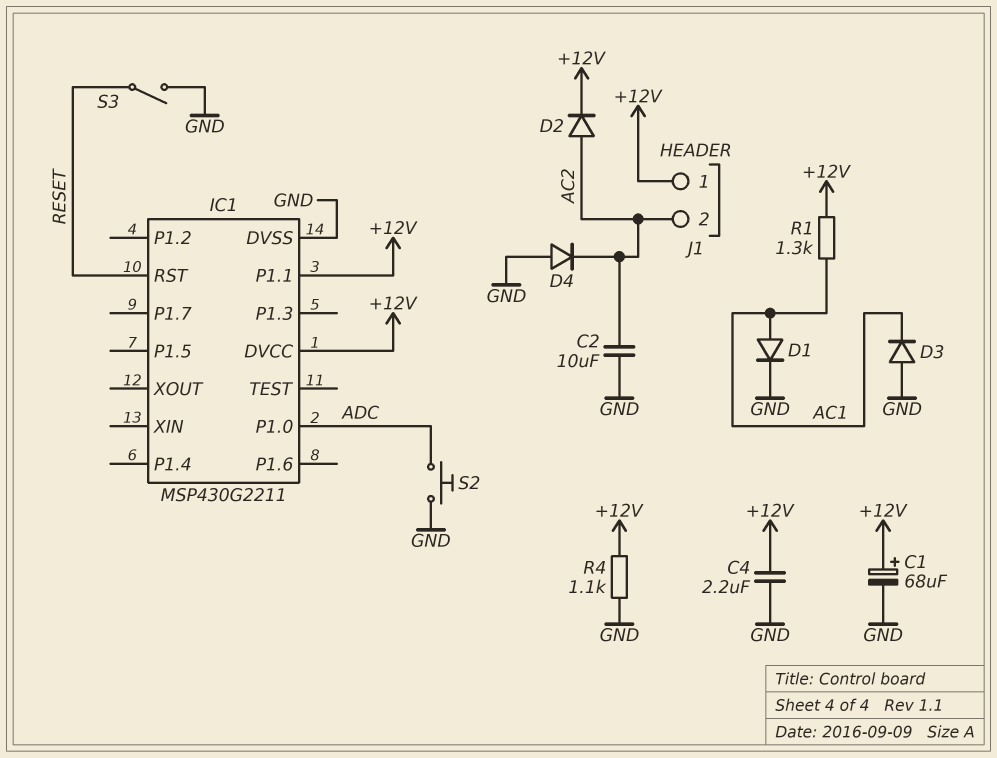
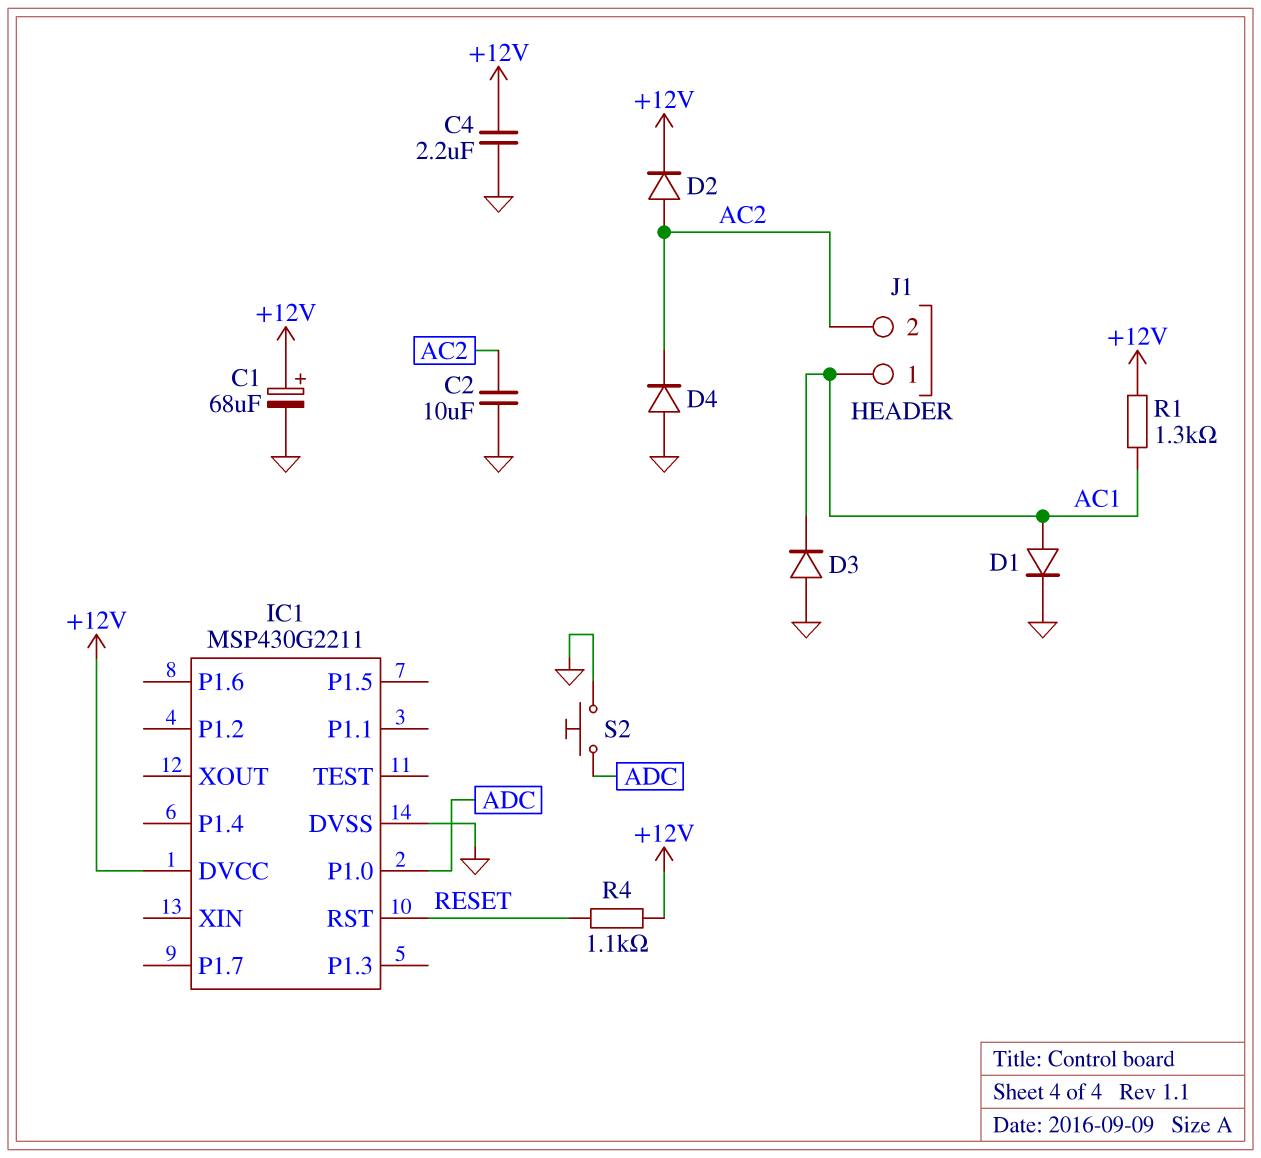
IC1 pin P1.1: +12V -> none
J1 pin 1: +12V -> AC1
R4: 1.1k (+12V, GND) -> 1.1k (+12V, RESET)
S3: switch (GND, RESET) -> none

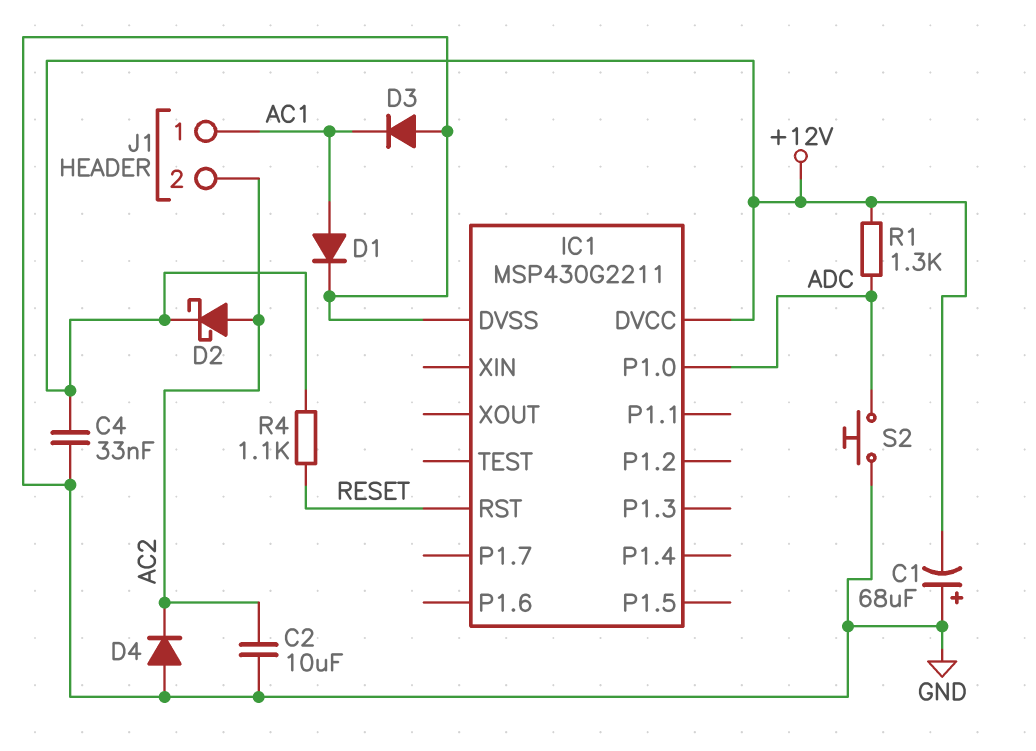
C1: 68uF (plus +12V, minus GND) -> 68uF (plus GND, minus +12V)
C4: 2.2uF (+12V, GND) -> 33nF (+12V, GND)
D2: diode (A AC2, K +12V) -> schottky (A AC2, K +12V)
R1: 1.3k (+12V, AC1) -> 1.3k (+12V, ADC)

